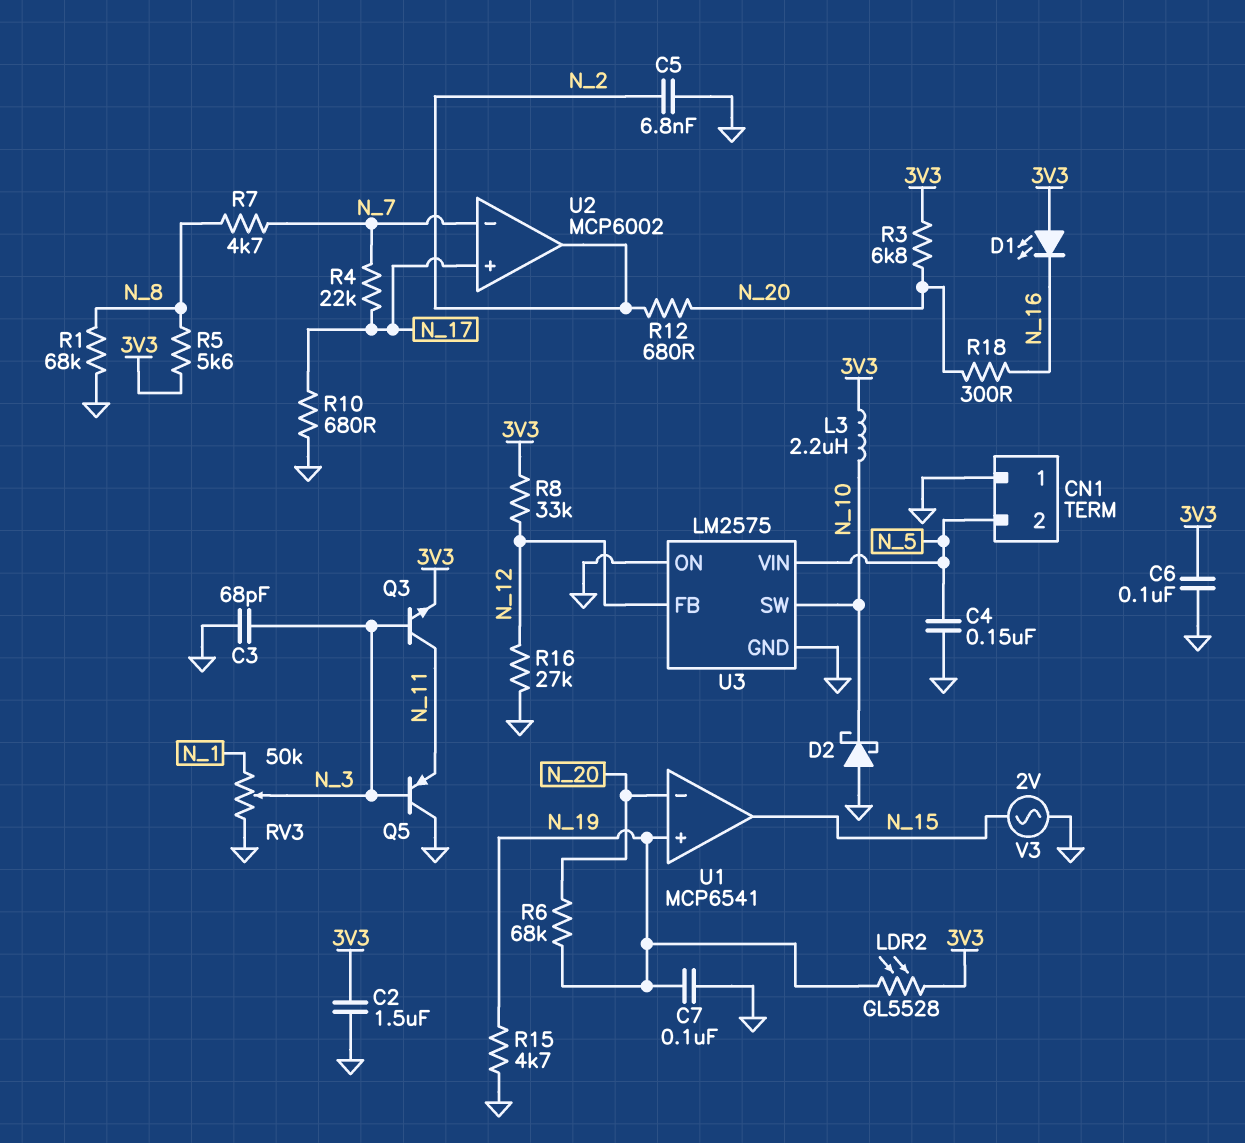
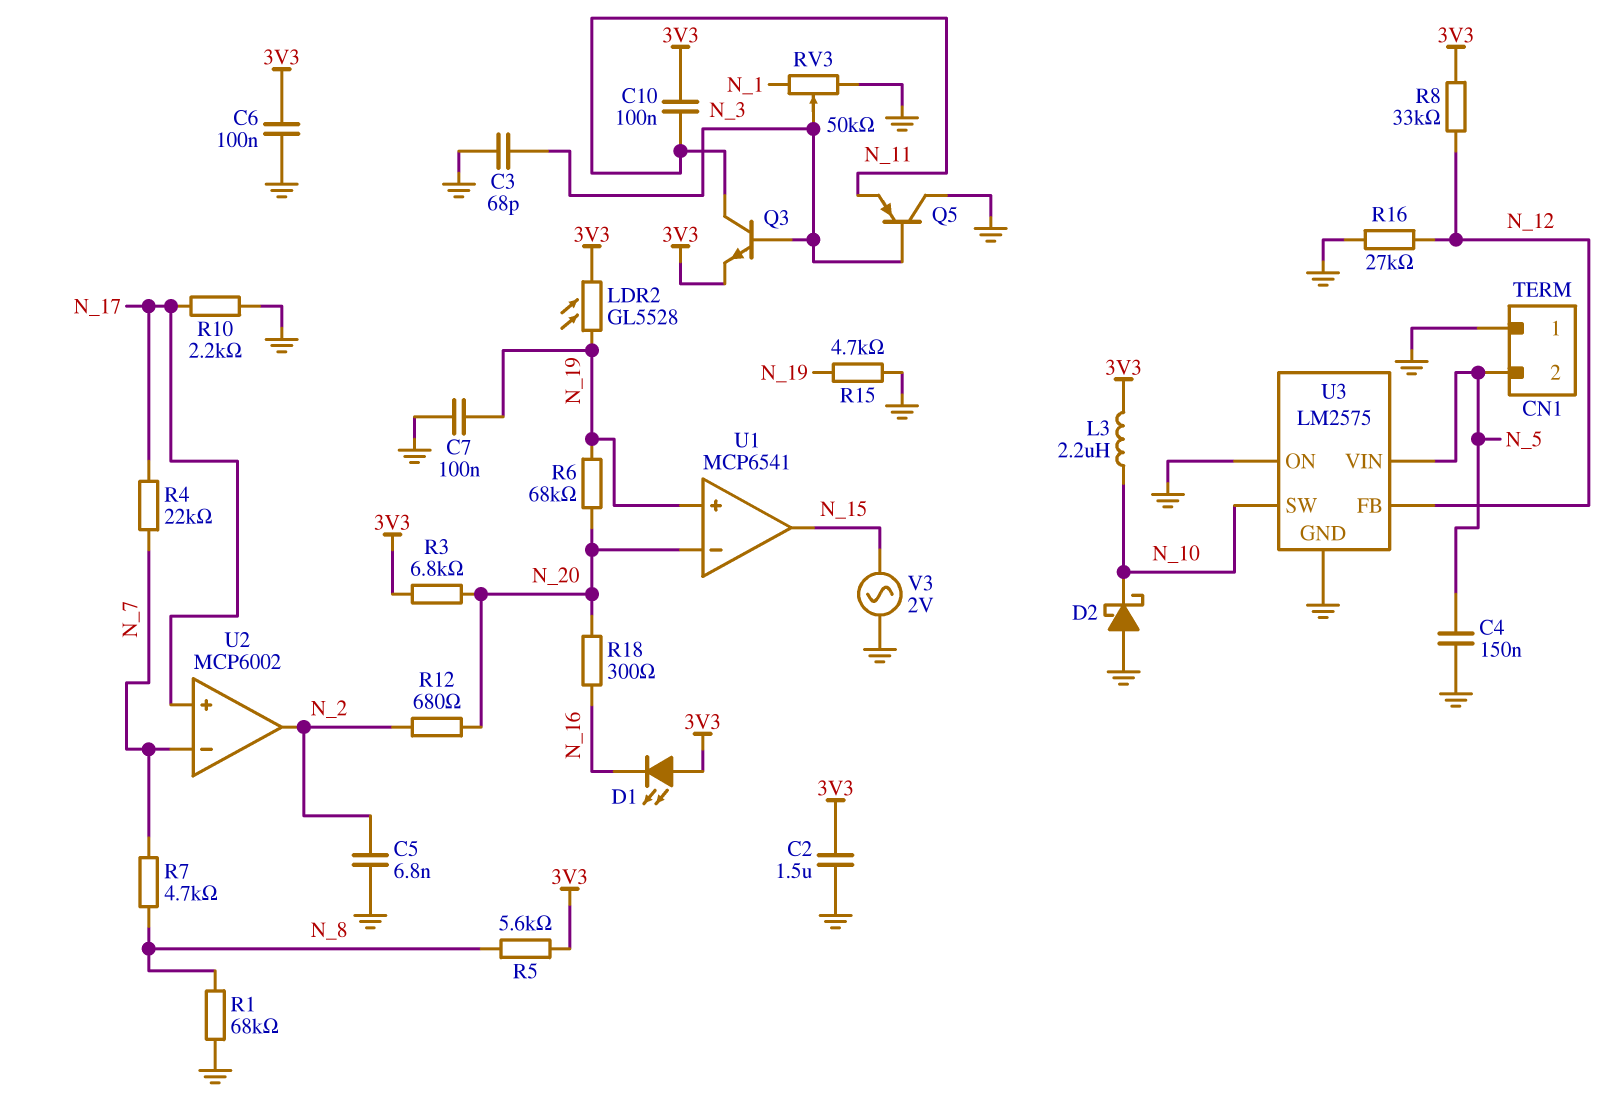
C10: none -> 100nF (3V3, N_11)
R10: 680 (GND, N_17) -> 2.2k (GND, N_17)

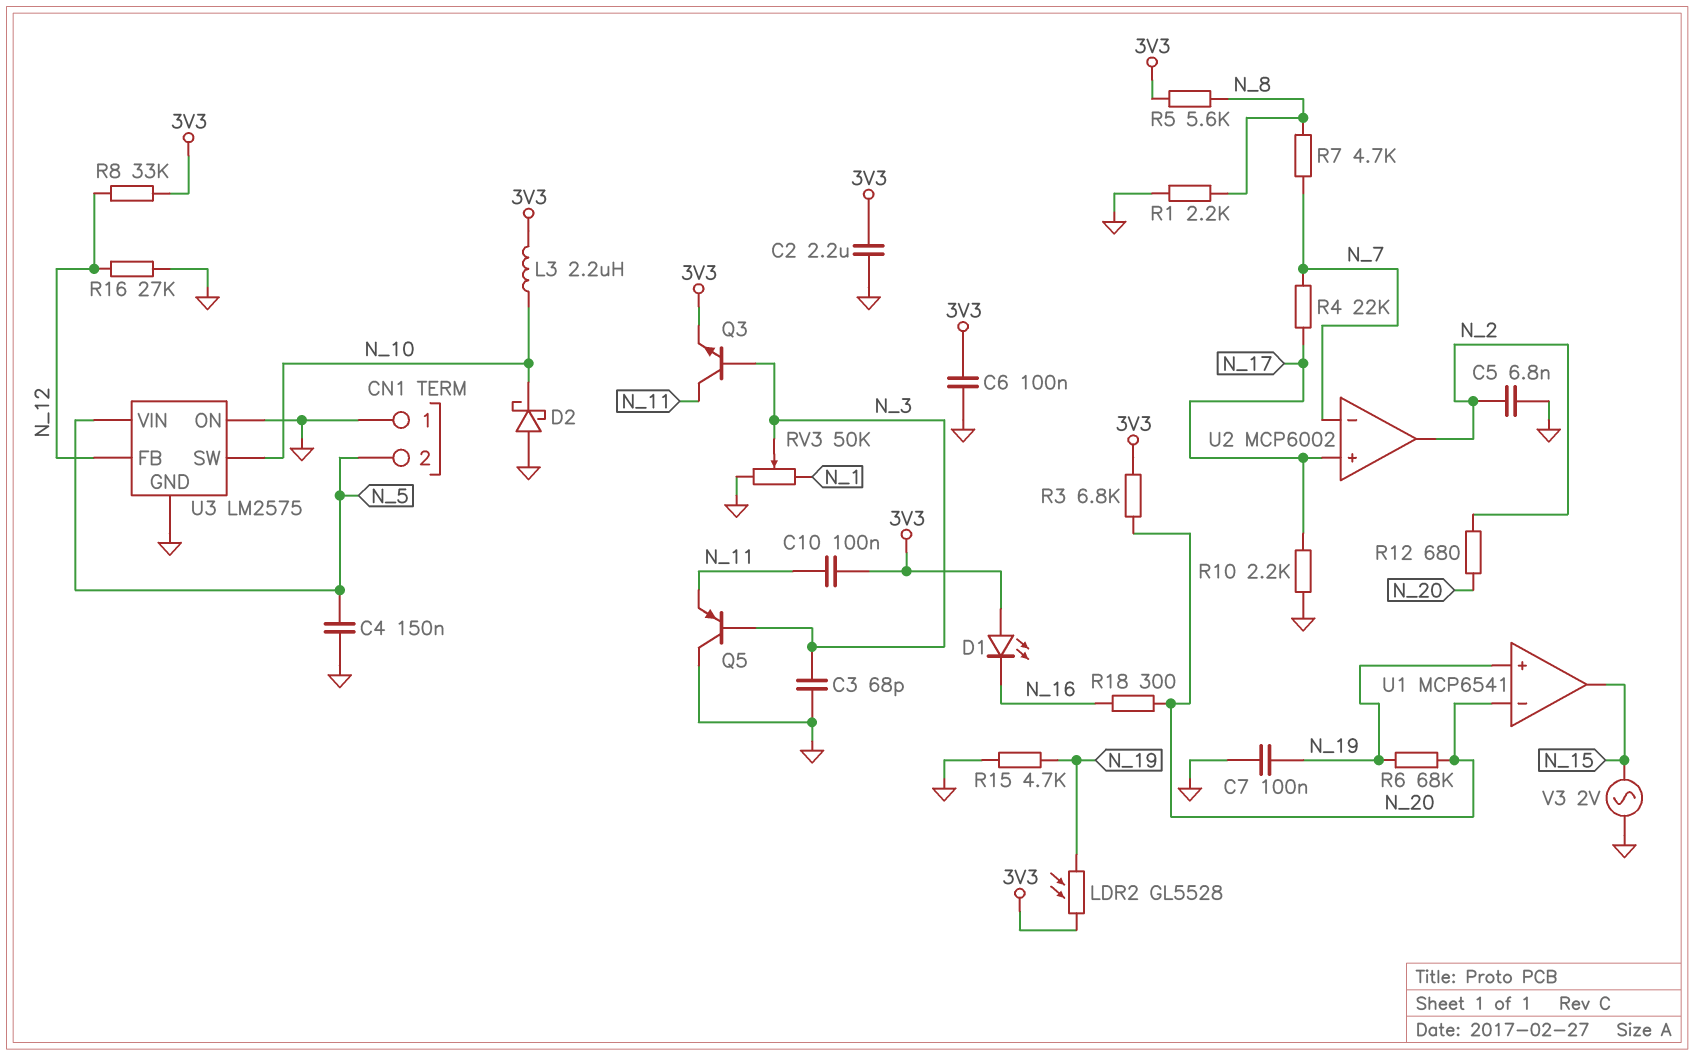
C2: 1.5uF (3V3, GND) -> 2.2uF (3V3, GND)
R1: 68k (GND, N_8) -> 2.2k (GND, N_8)

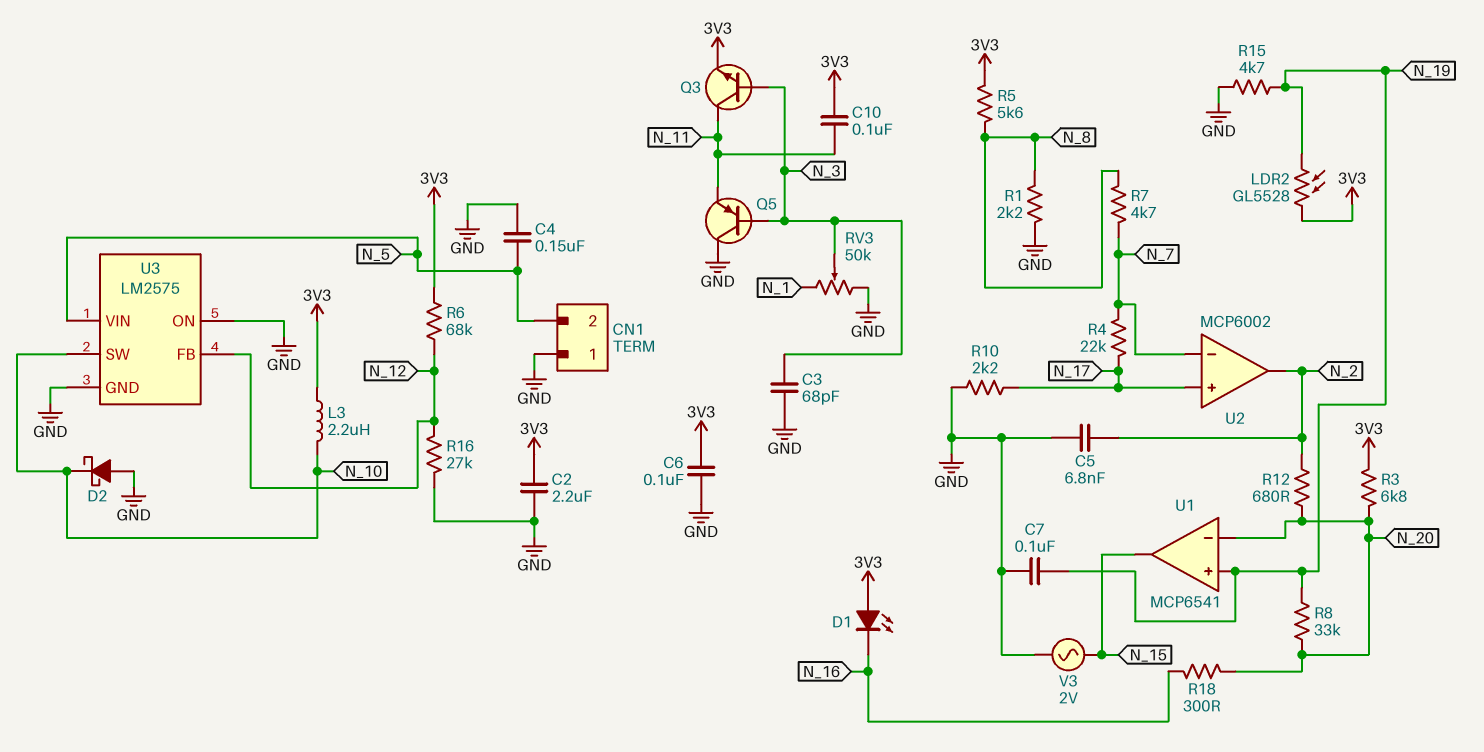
R6: 68k (N_19, N_20) -> 68k (3V3, N_12)
R8: 33k (3V3, N_12) -> 33k (N_19, N_20)

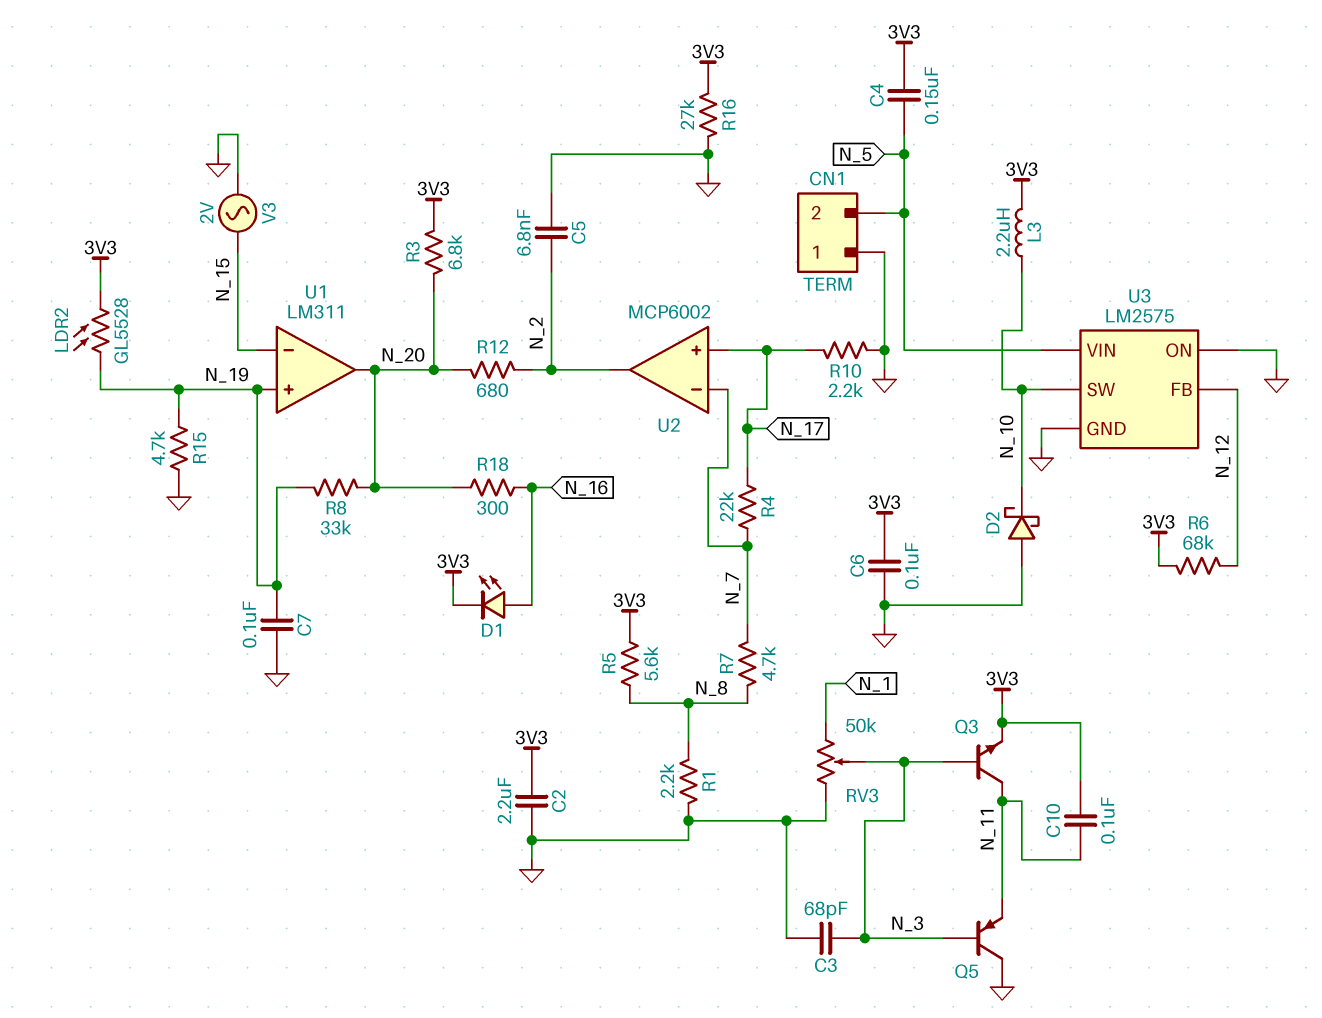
C4: 150nF (GND, N_5) -> 150nF (3V3, N_5)
D1: LED (A 3V3, K N_16) -> LED (A N_16, K 3V3)
R16: 27k (GND, N_12) -> 27k (3V3, GND)
U1: MCP6541 -> LM311
U1 pin in-: N_20 -> N_15
U1 pin out: N_15 -> N_20

